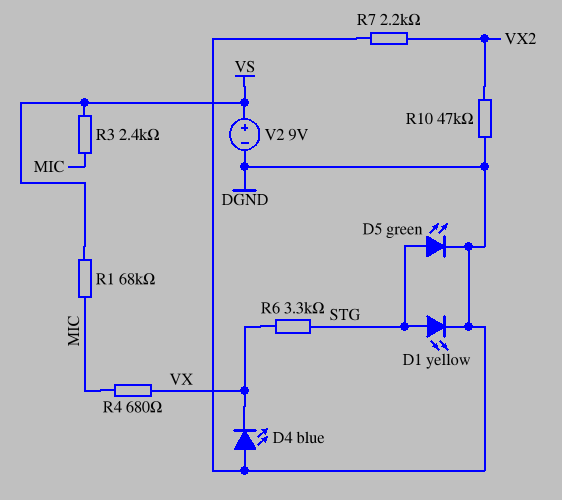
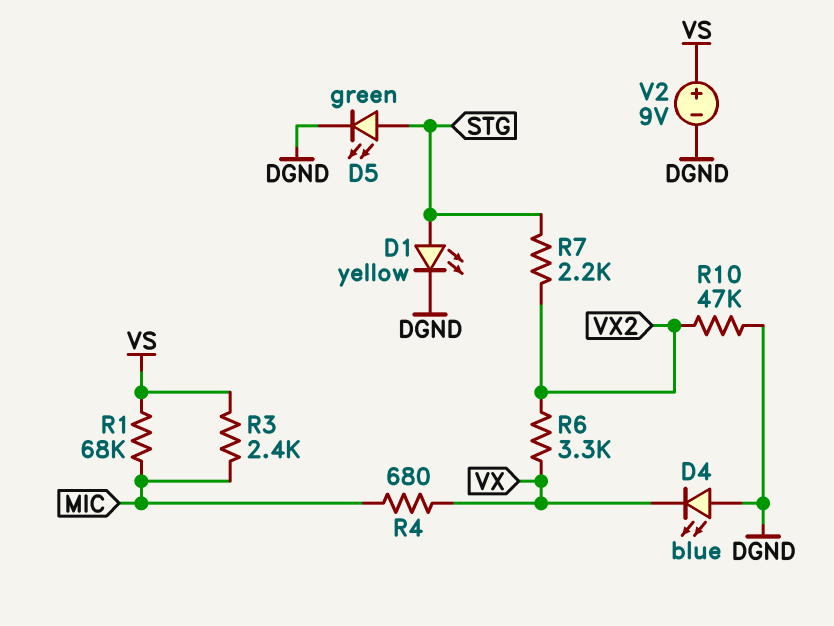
R6: 3.3k (STG, VX) -> 3.3k (VX, VX2)
R7: 2.2k (DGND, VX2) -> 2.2k (STG, VX2)

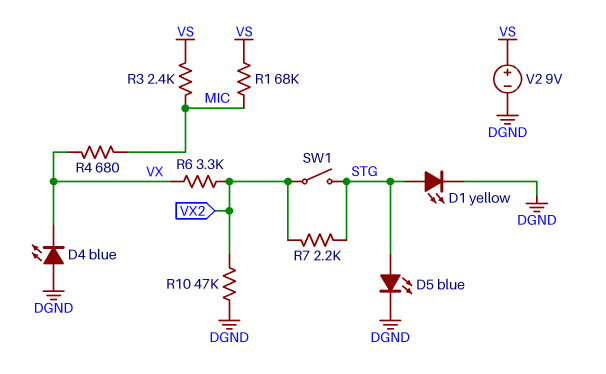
D5: LED green (A STG, K DGND) -> LED blue (A STG, K DGND)
SW1: none -> switch (STG, VX2)

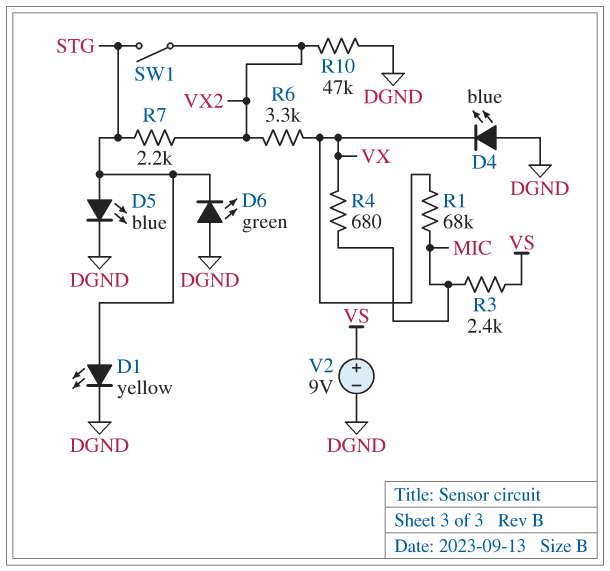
D6: none -> LED green (A DGND, K STG)
R1: 68k (MIC, VS) -> 68k (MIC, VX)

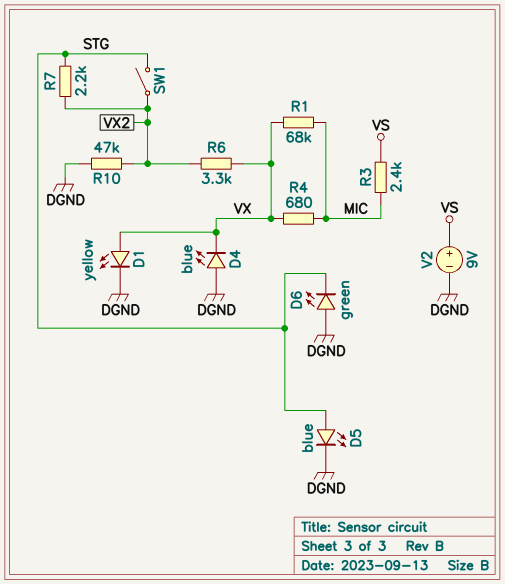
D1: LED yellow (A STG, K DGND) -> LED yellow (A VX, K DGND)

